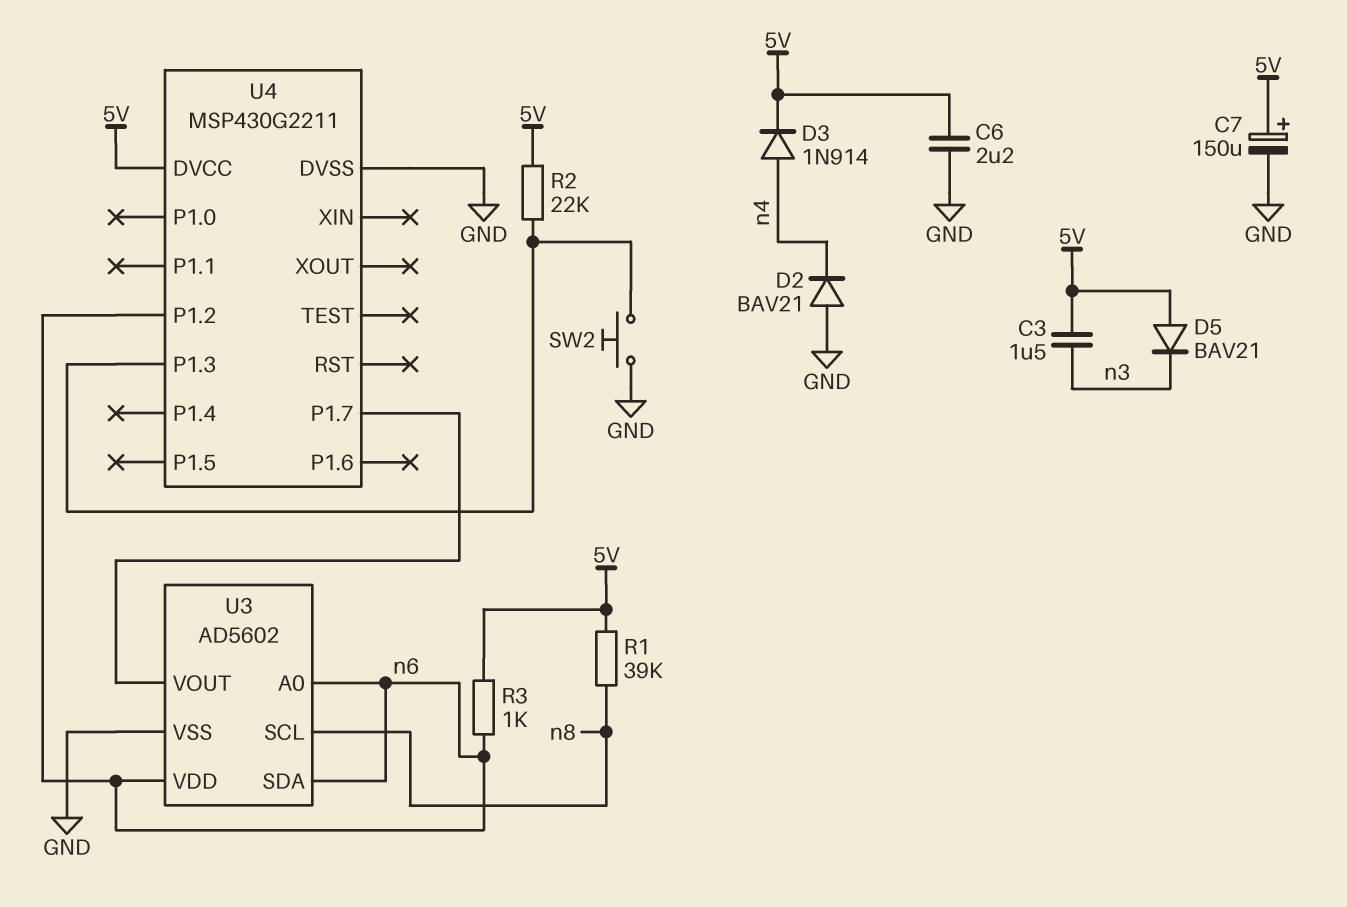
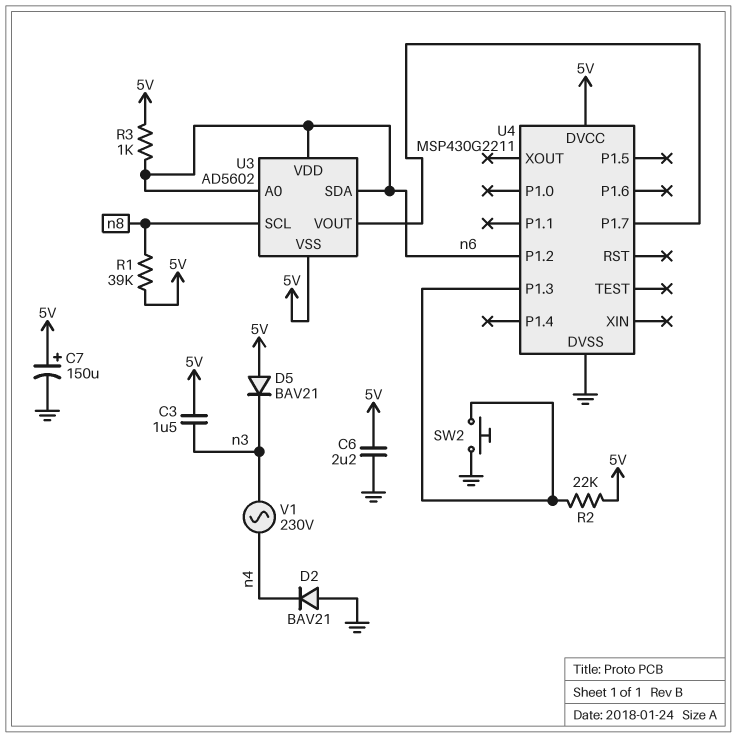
D3: diode 1N914 (A n4, K 5V) -> none
U3 pin VSS: GND -> 5V
V1: none -> AC 230V (n3, n4)

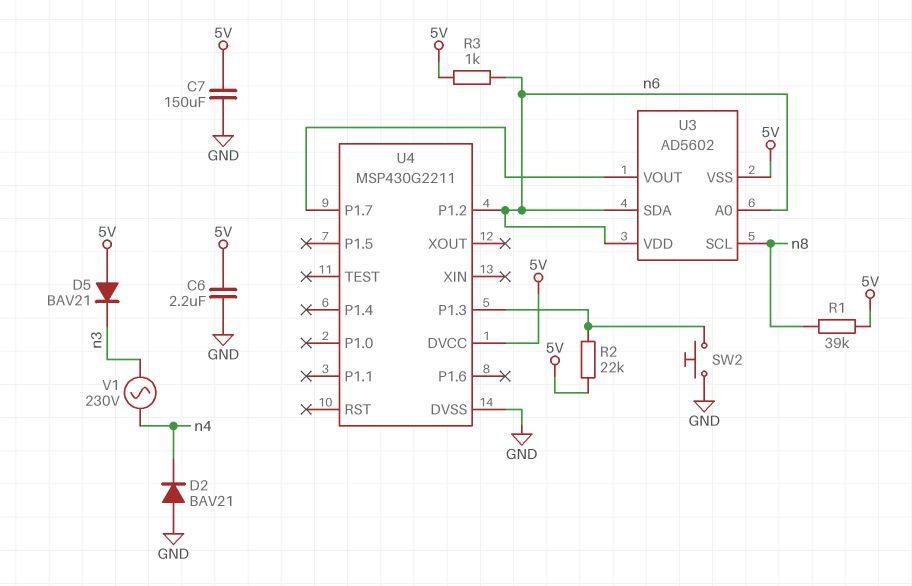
C3: 1.5uF (5V, n3) -> none
C7: 150uF (plus 5V, minus GND) -> 150uF (5V, GND)

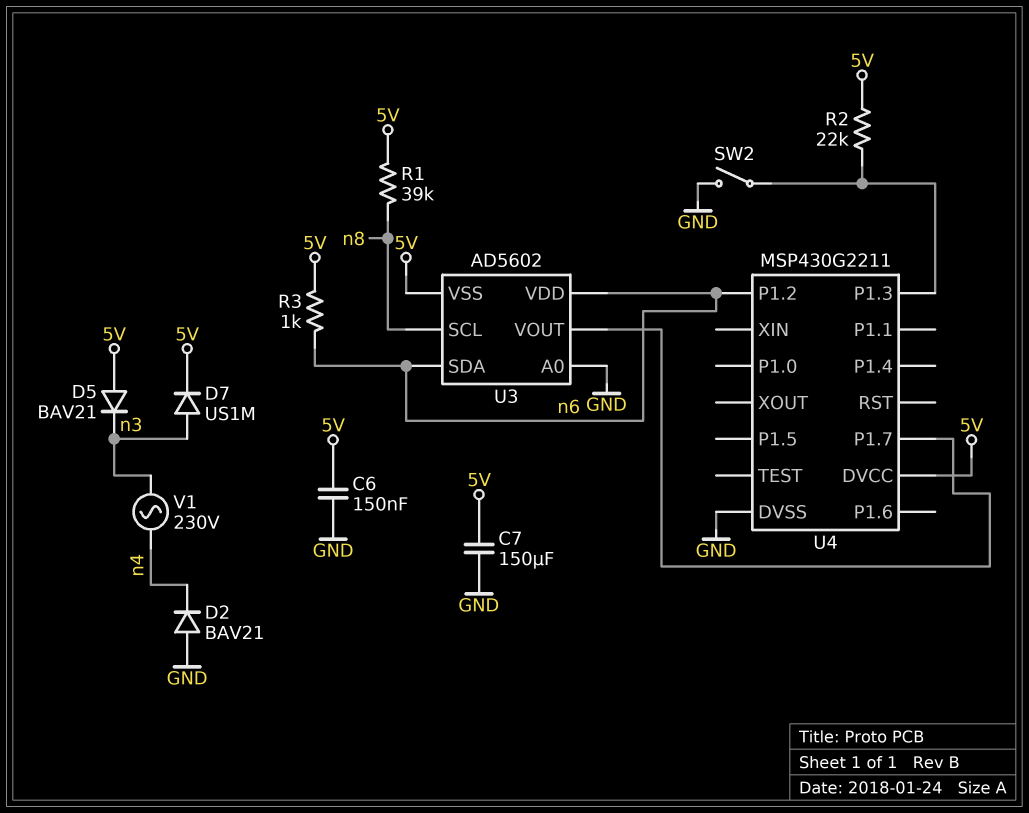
C6: 2.2uF (5V, GND) -> 150nF (5V, GND)
D7: none -> diode US1M (A n3, K 5V)
SW2: button (GND, U4/P1.3) -> switch (GND, U4/P1.3)
U3 pin A0: n6 -> GND

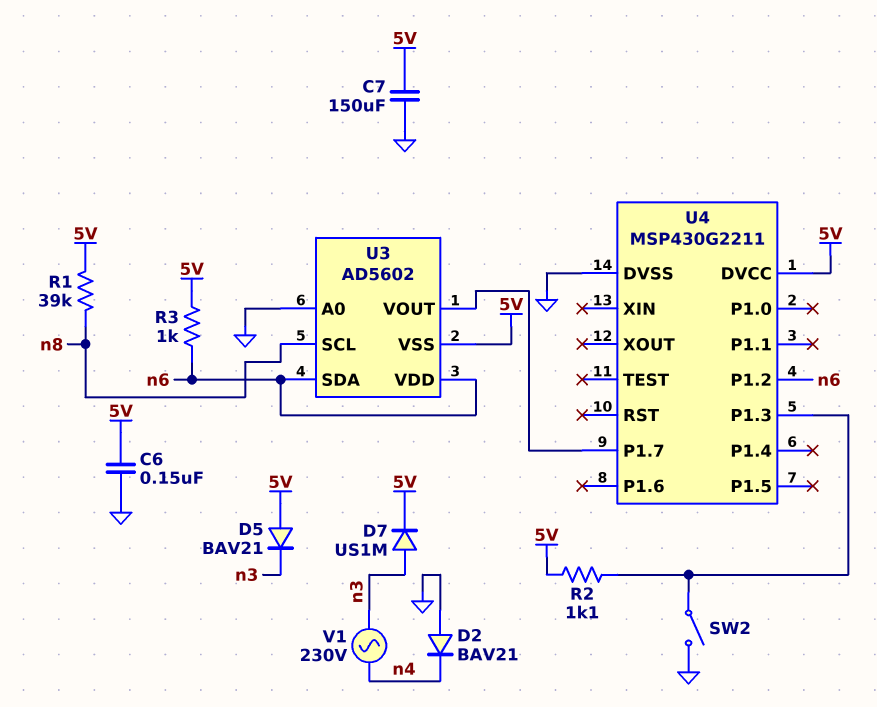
R2: 22k (5V, U4/P1.3) -> 1.1k (5V, U4/P1.3)

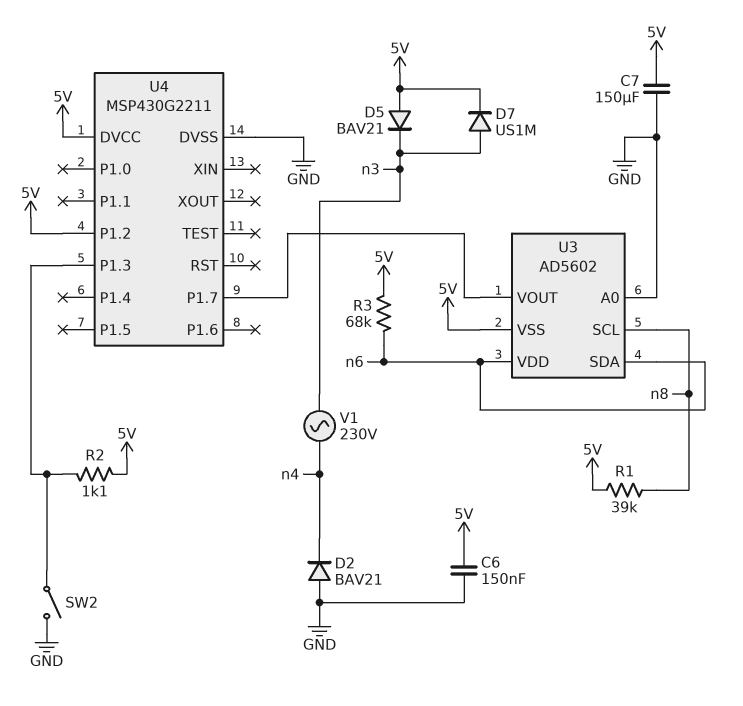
R3: 1k (5V, n6) -> 68k (5V, n6)
U4 pin P1.2: n6 -> 5V

